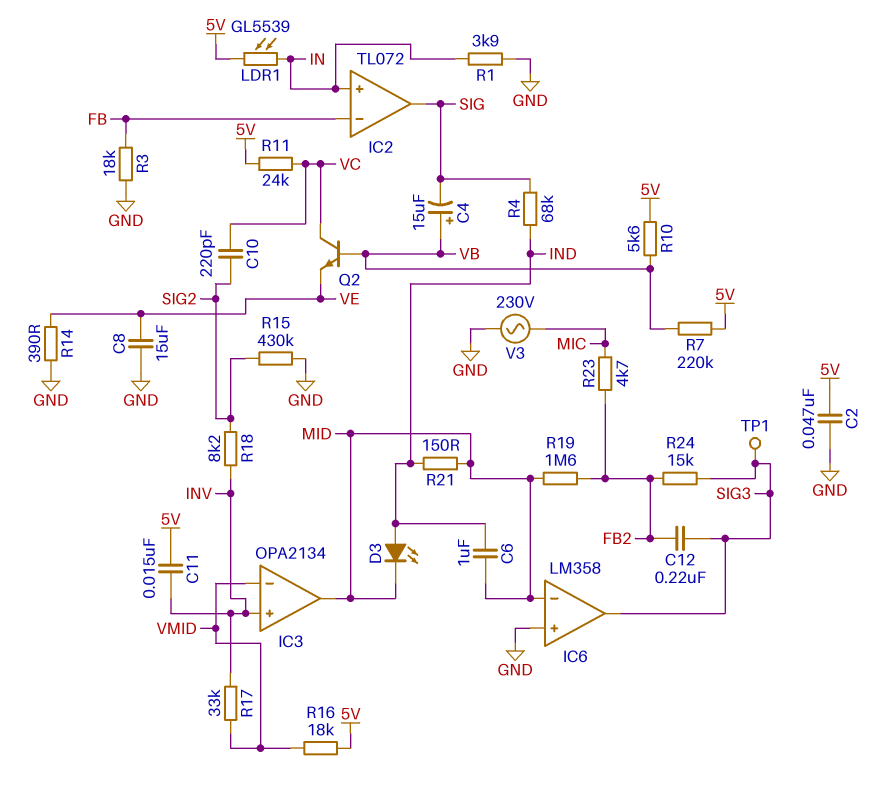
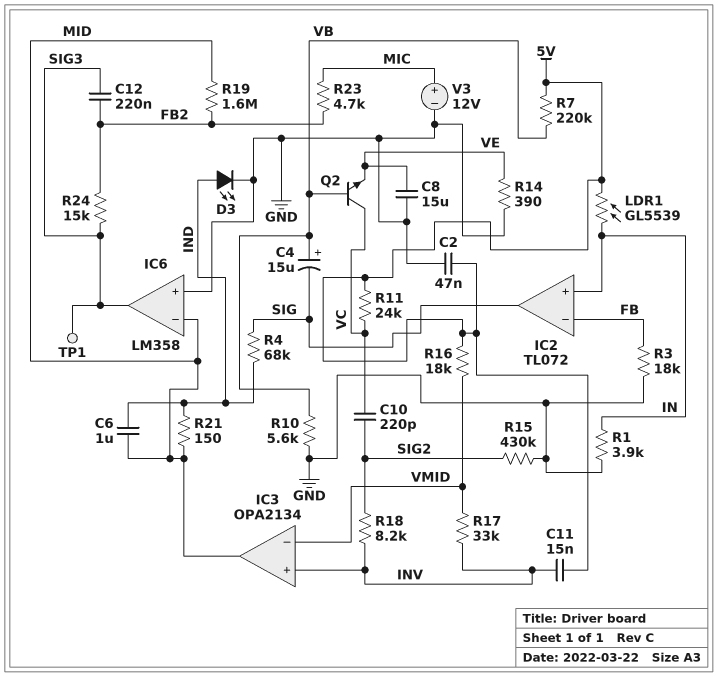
D3: LED (A IND, K MID) -> LED (A IND, K GND)
R10: 5.6k (5V, VB) -> 5.6k (GND, VB)
V3: AC 230V (GND, MIC) -> 12V (plus MIC, minus GND)

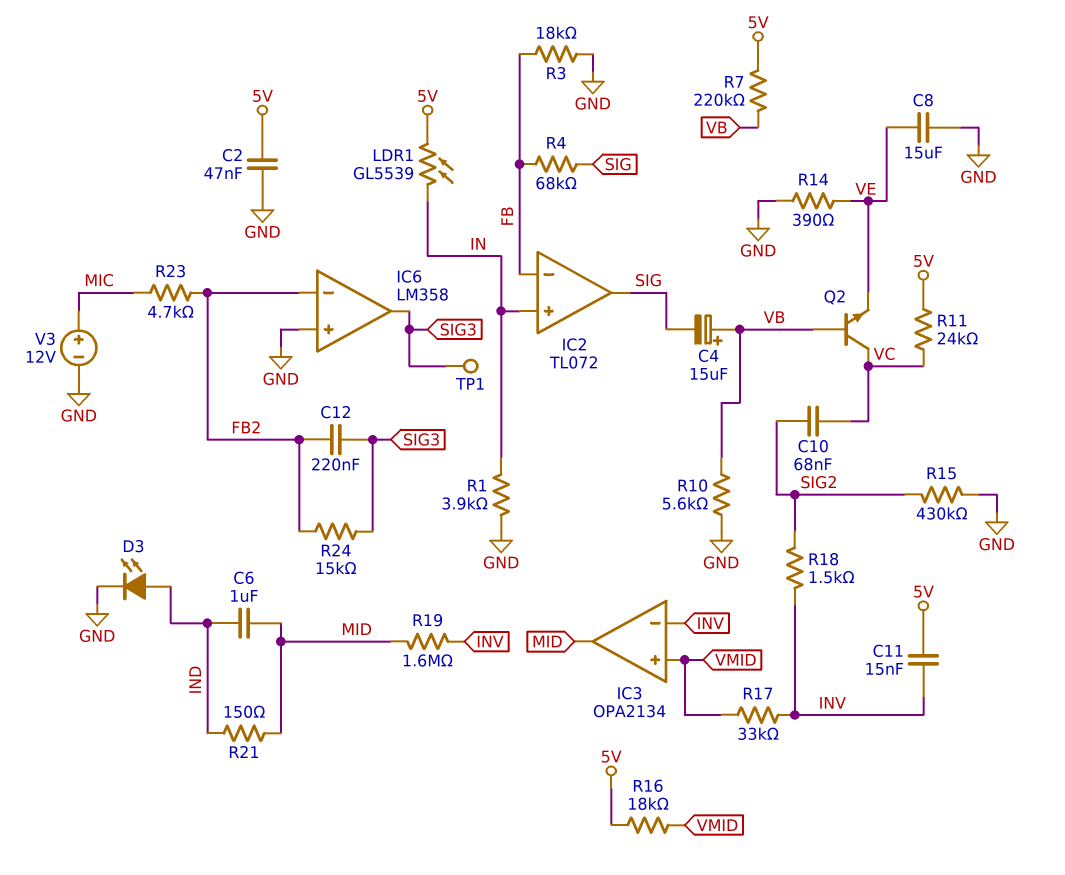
C10: 220pF (SIG2, VC) -> 68nF (SIG2, VC)
IC3 pin in+: INV -> VMID
IC3 pin in-: VMID -> INV
IC6 pin in-: MID -> FB2
R4: 68k (IND, SIG) -> 68k (FB, SIG)
R18: 8.2k (INV, SIG2) -> 1.5k (INV, SIG2)
R19: 1.6M (FB2, MID) -> 1.6M (INV, MID)

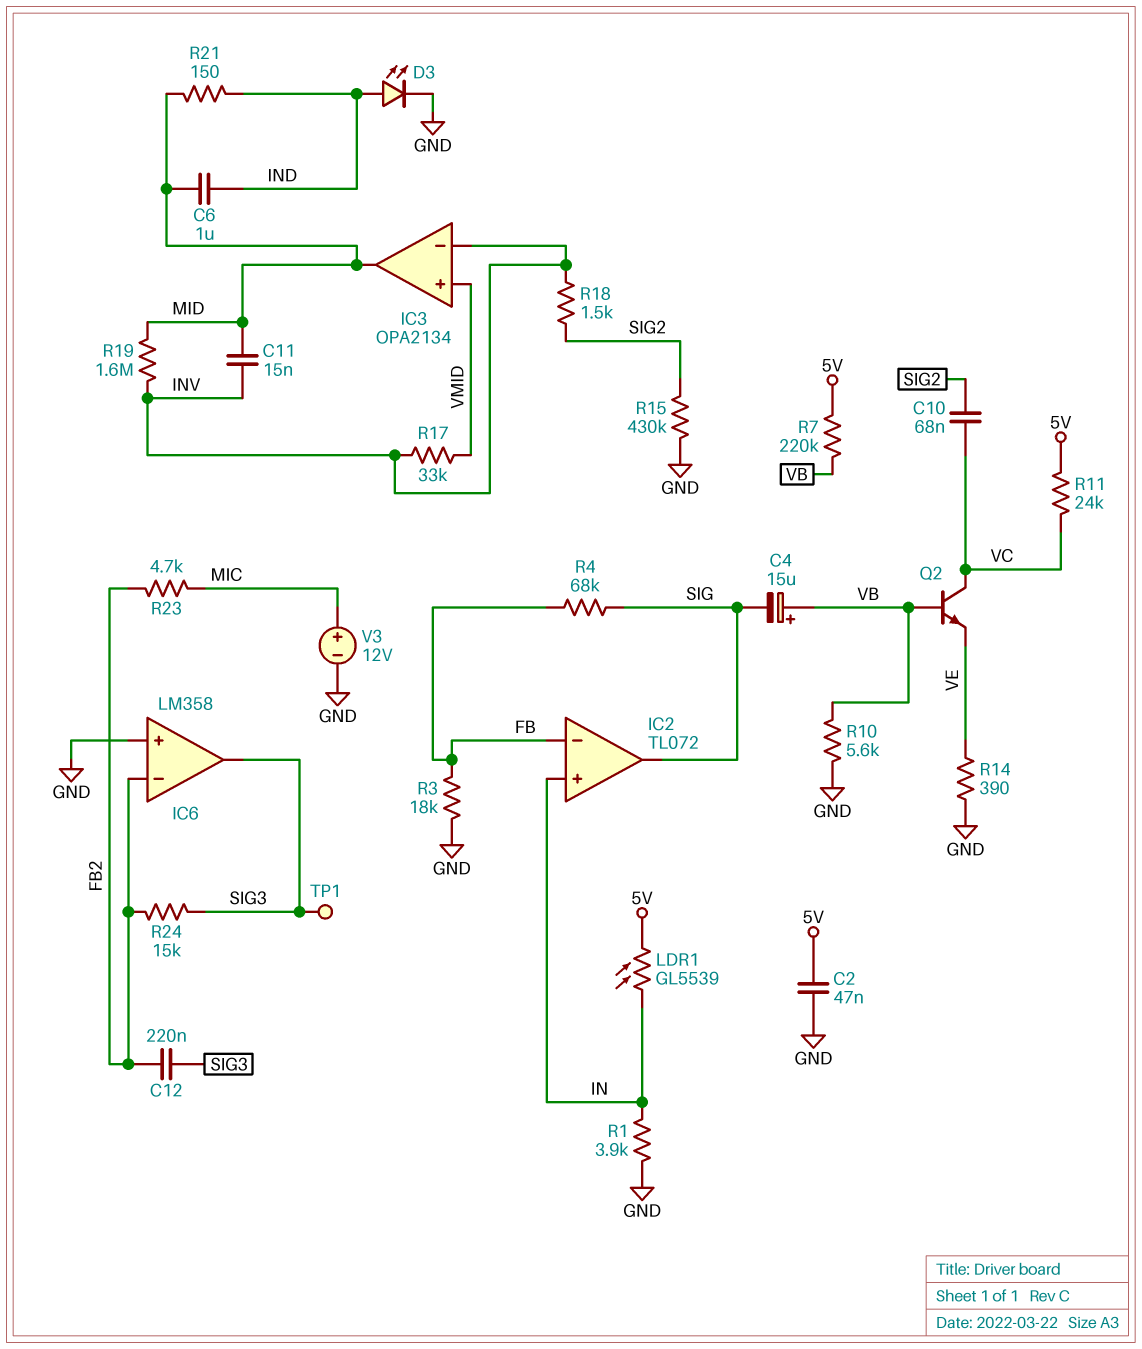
C8: 15uF (GND, VE) -> none
C11: 15nF (5V, INV) -> 15nF (INV, MID)
R16: 18k (5V, VMID) -> none

